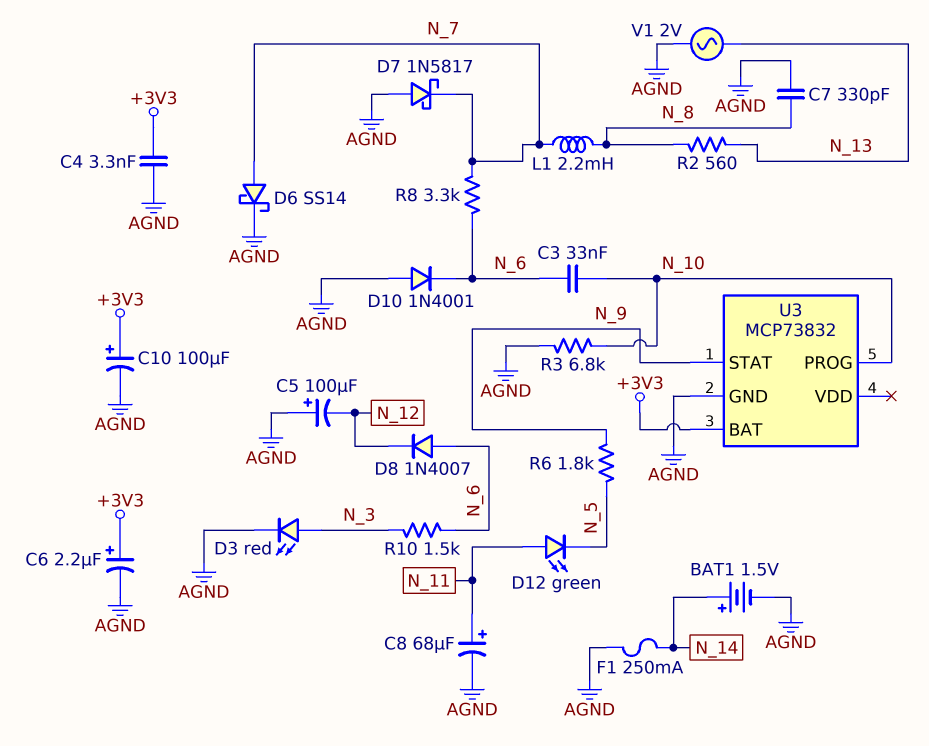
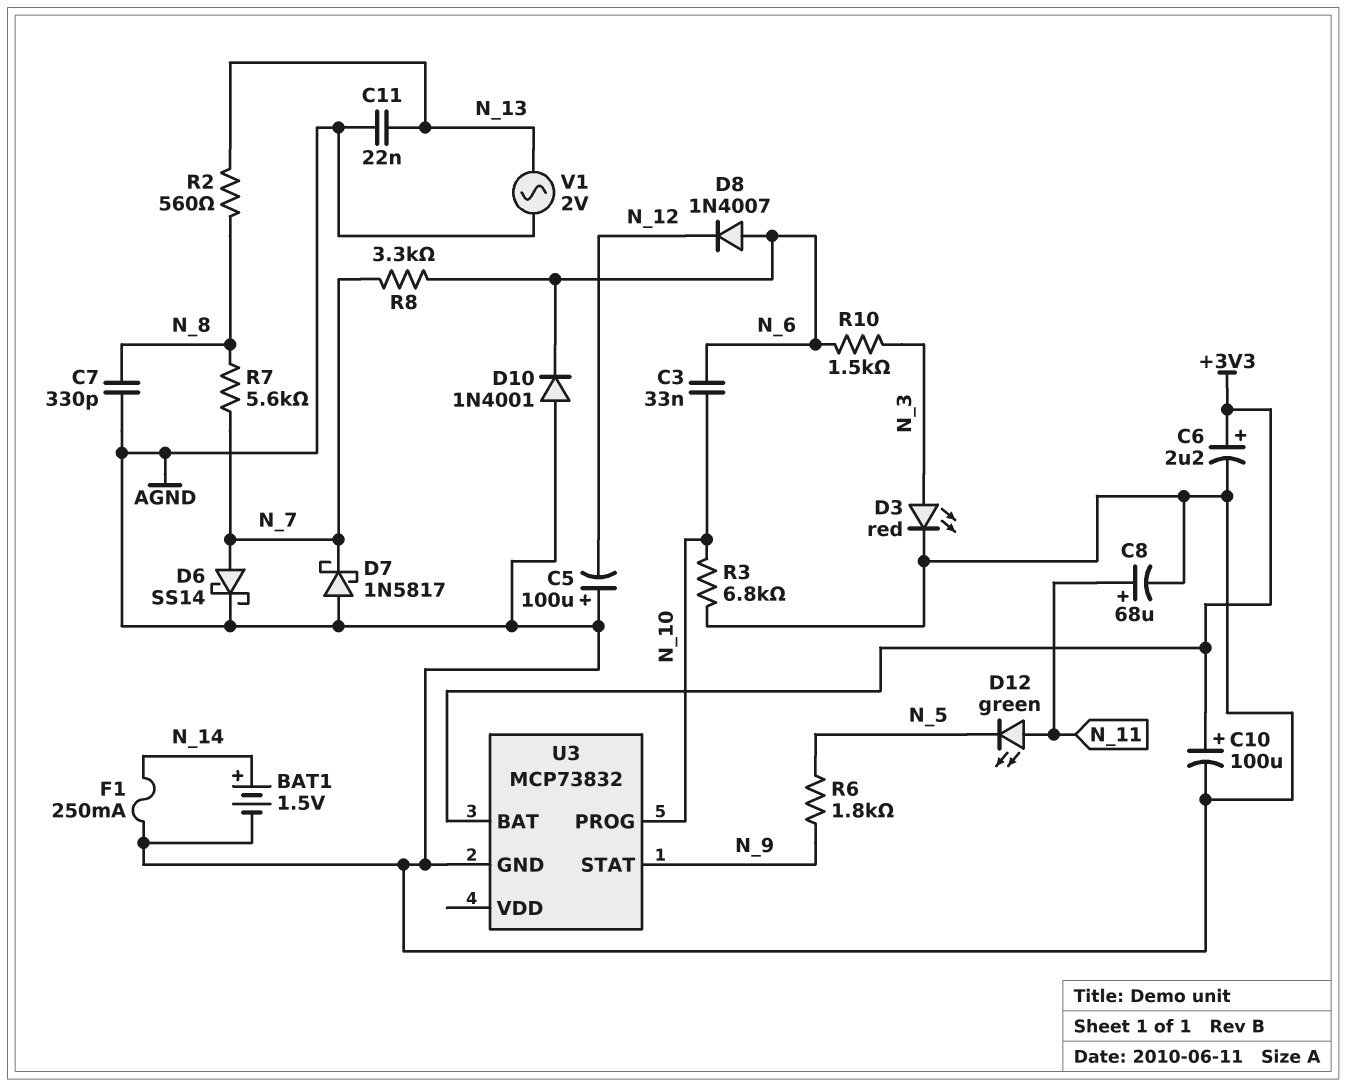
C4: 3.3nF (+3V3, AGND) -> none
C11: none -> 22nF (AGND, N_13)
L1: 2.2mH (N_7, N_8) -> none
R7: none -> 5.6k (N_7, N_8)

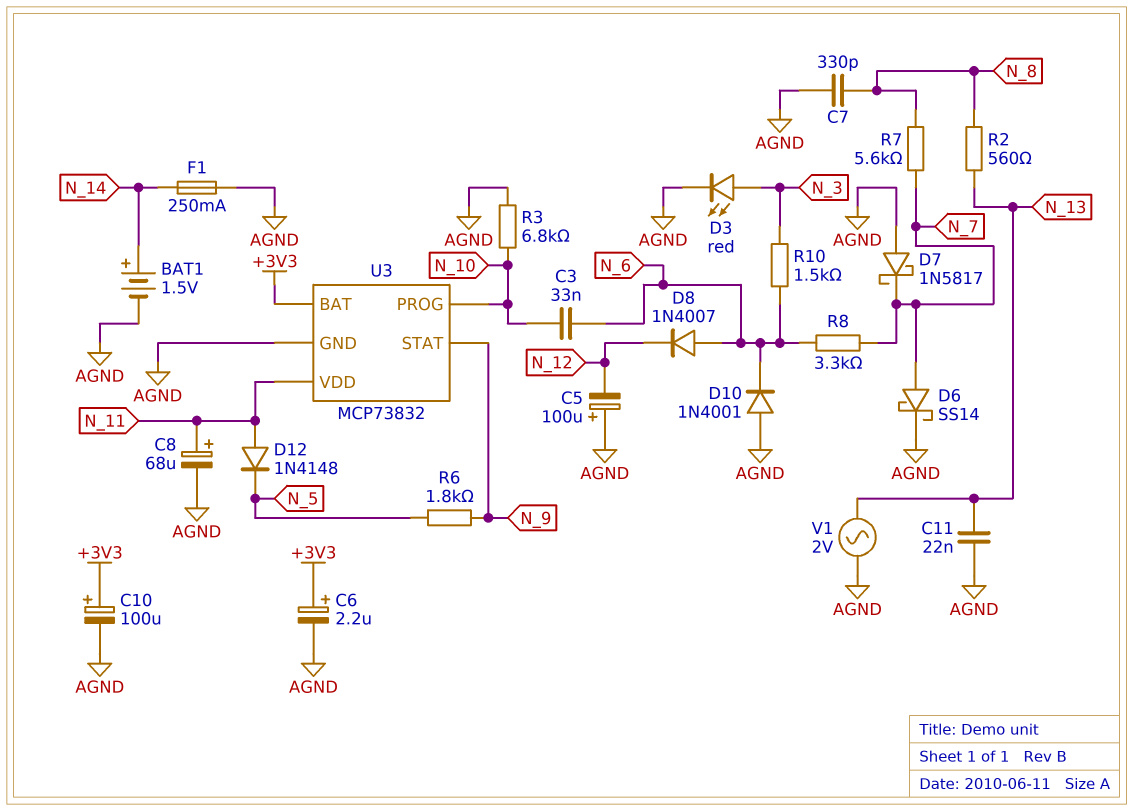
D12: LED green (A N_11, K N_5) -> diode 1N4148 (A N_11, K N_5)
U3 pin VDD: none -> N_11

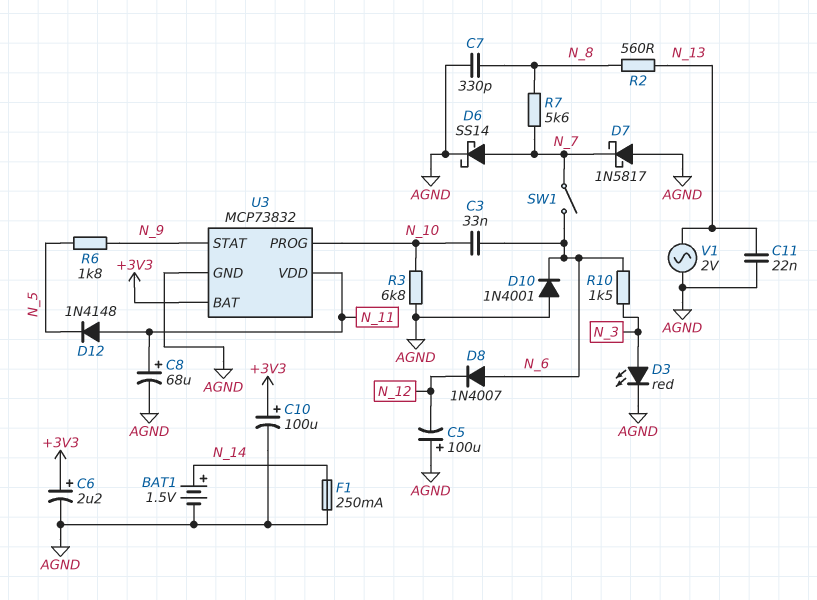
R8: 3.3k (N_6, N_7) -> none
SW1: none -> switch (N_6, N_7)

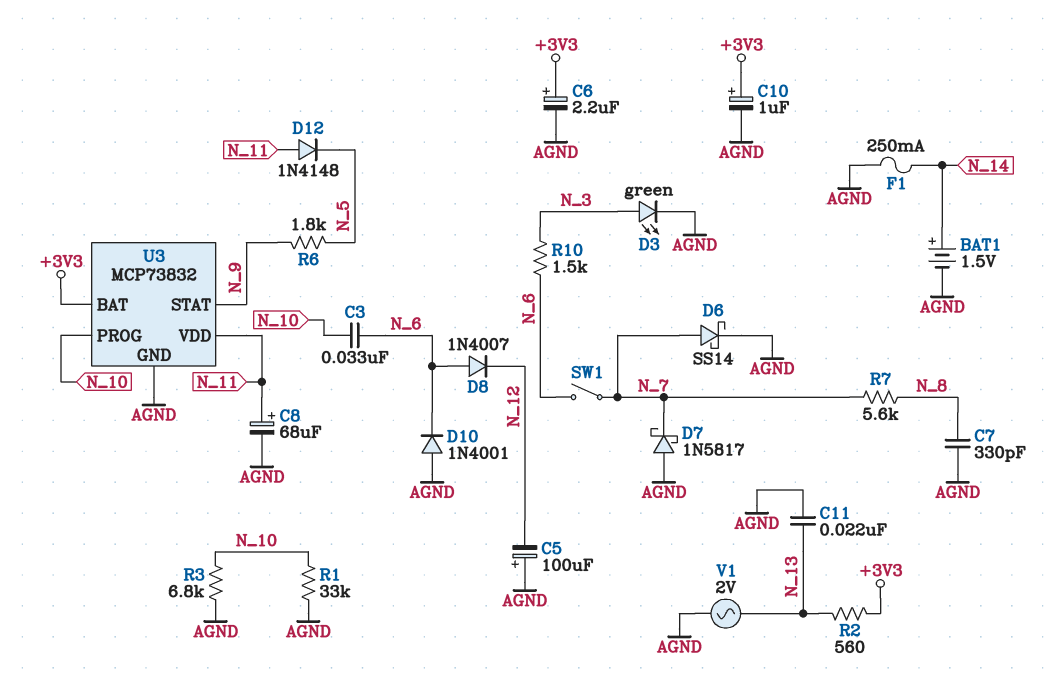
C10: 100uF (plus +3V3, minus AGND) -> 1uF (plus +3V3, minus AGND)
D3: LED red (A N_3, K AGND) -> LED green (A N_3, K AGND)
R1: none -> 33k (AGND, N_10)
R2: 560 (N_8, N_13) -> 560 (+3V3, N_13)

